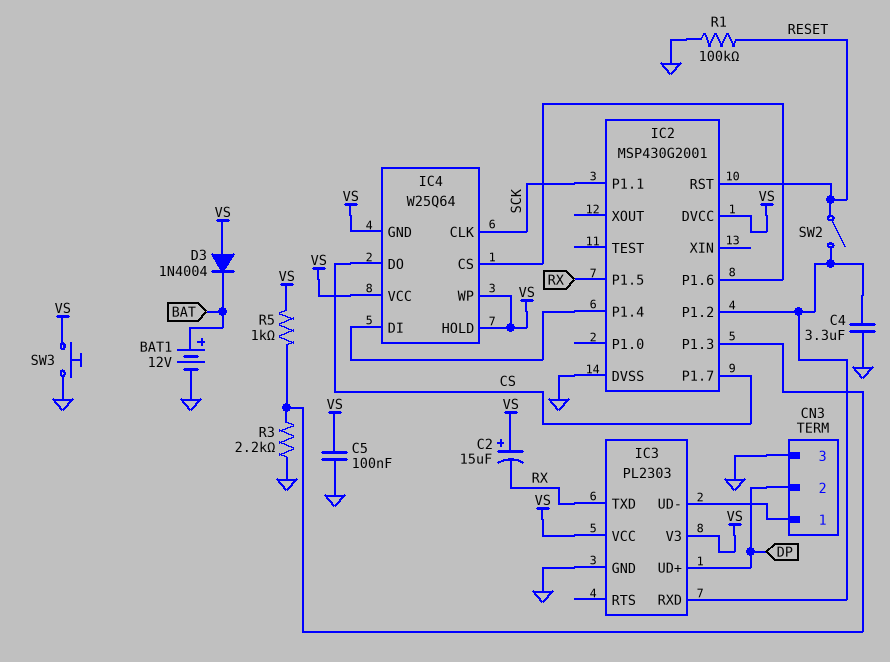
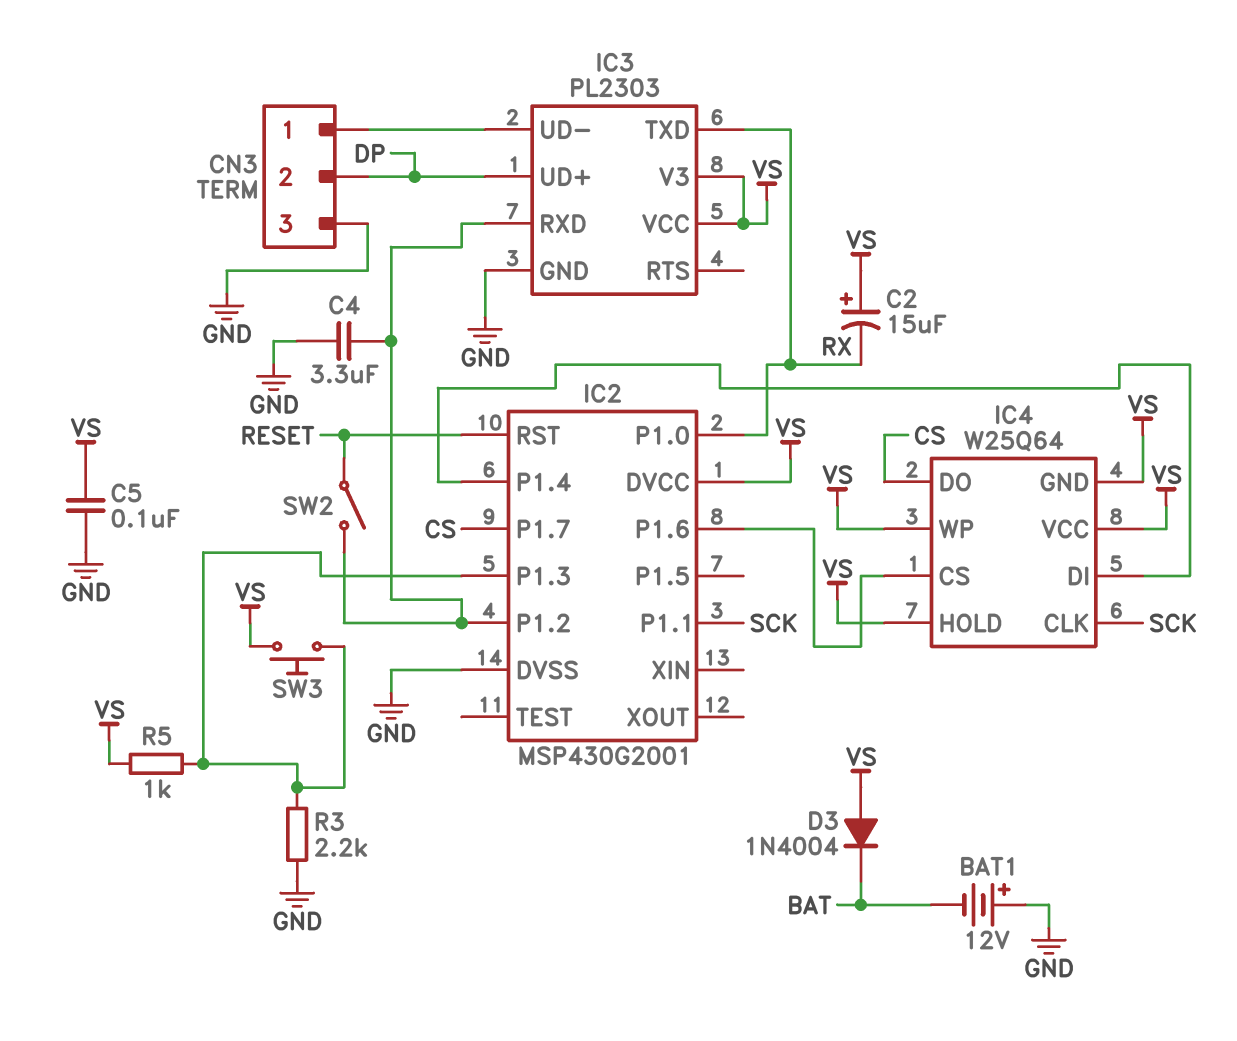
BAT1: 12V (plus BAT, minus GND) -> 12V (plus GND, minus BAT)
IC2 pin P1.0: none -> RX
IC2 pin P1.5: RX -> none
R1: 100k (GND, RESET) -> none
SW3: button (GND, VS) -> button (IC2/P1.3, VS)

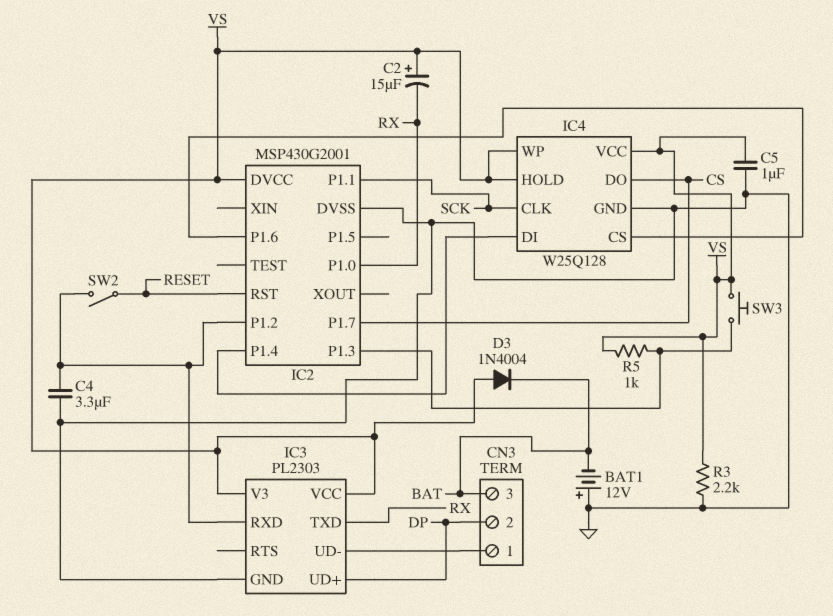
C5: 100nF (GND, VS) -> 1uF (GND, VS)
CN3 pin 3: GND -> BAT
IC4: W25Q64 -> W25Q128
IC4 pin GND: VS -> GND
R3: 2.2k (GND, IC2/P1.3) -> 2.2k (GND, VS)

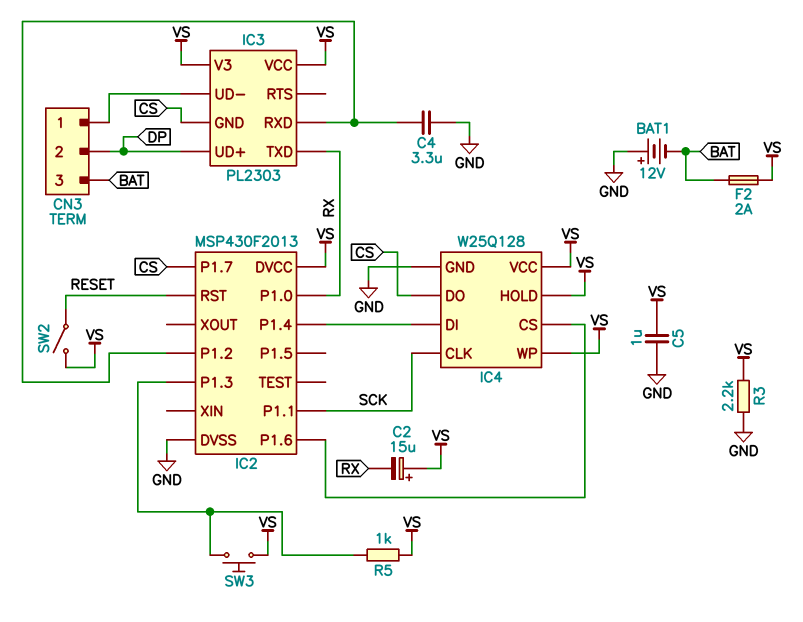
D3: diode 1N4004 (A VS, K BAT) -> none
F2: none -> 2A (BAT, VS)
IC2: MSP430G2001 -> MSP430F2013
IC3 pin GND: GND -> CS
SW2: switch (IC2/P1.2, RESET) -> switch (RESET, VS)

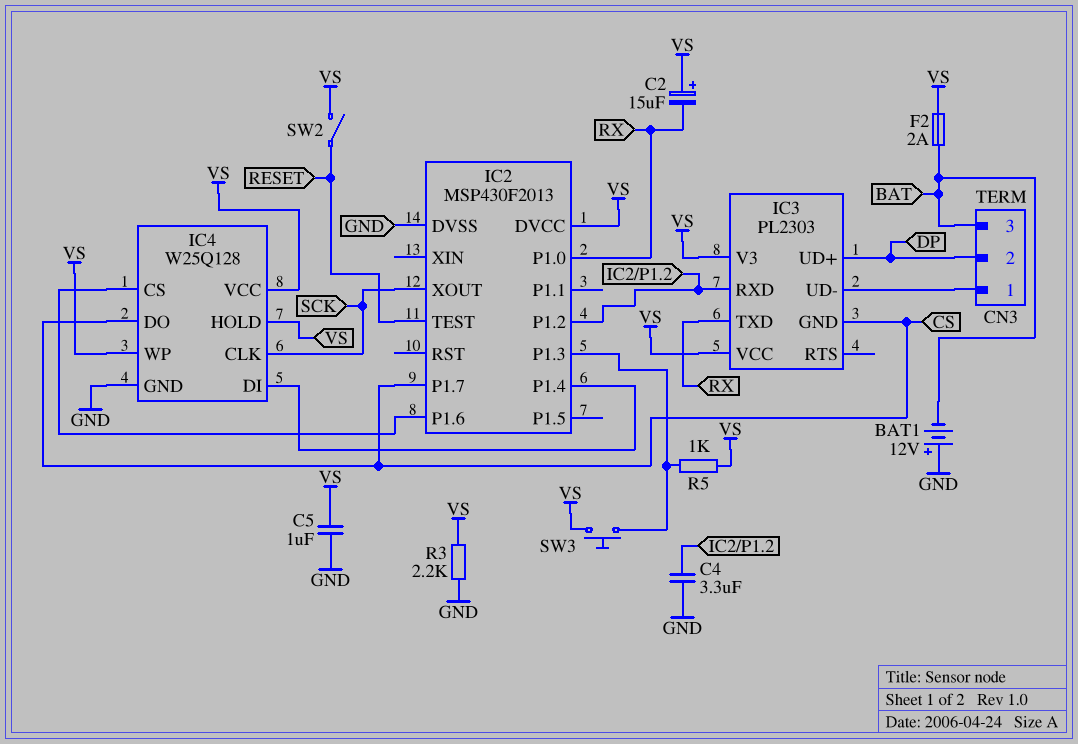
IC2 pin P1.1: SCK -> none
IC2 pin RST: RESET -> none
IC2 pin TEST: none -> RESET
IC2 pin XOUT: none -> SCK

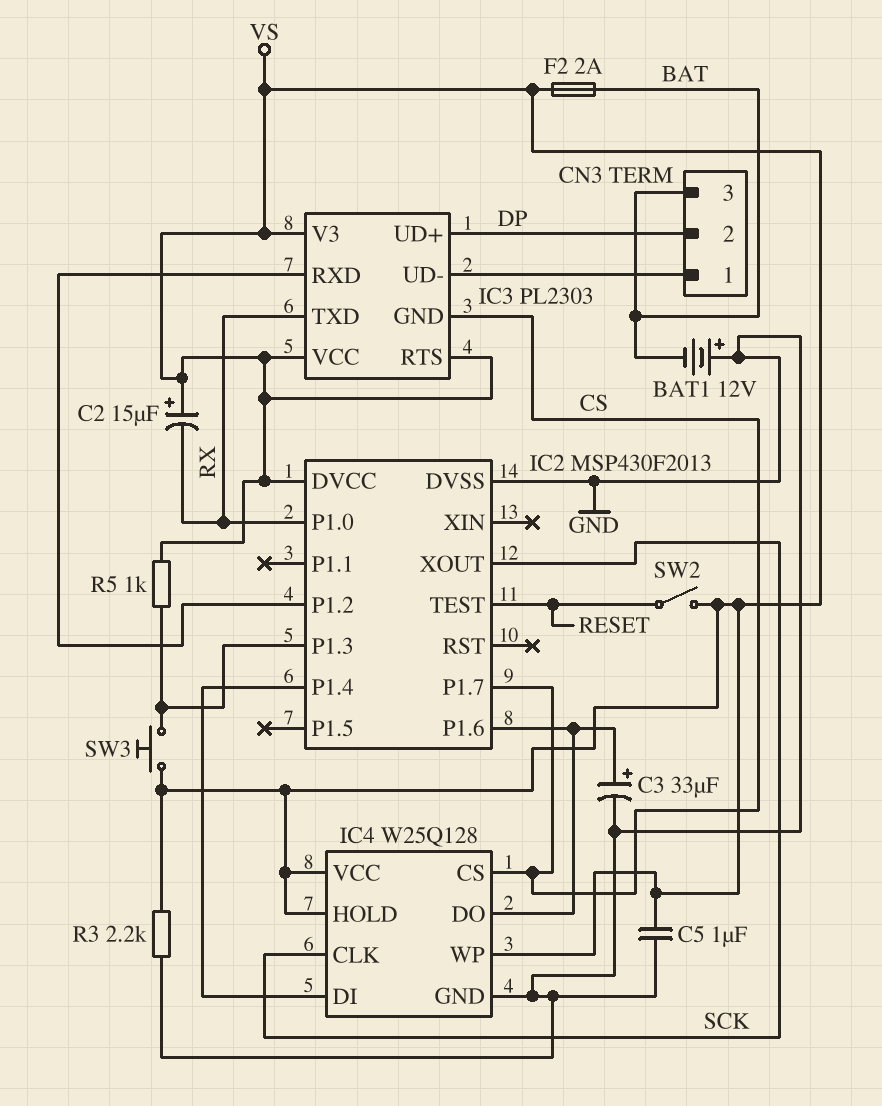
C3: none -> 33uF (plus IC2/P1.6, minus GND)
C4: 3.3uF (GND, IC2/P1.2) -> none
IC3 pin RTS: none -> VS
IC4 pin CS: IC2/P1.6 -> CS
IC4 pin DO: CS -> IC2/P1.6

